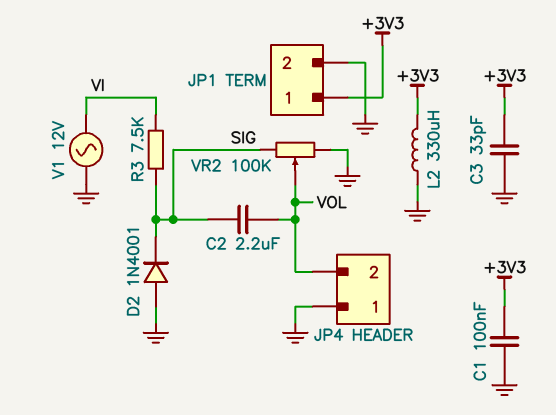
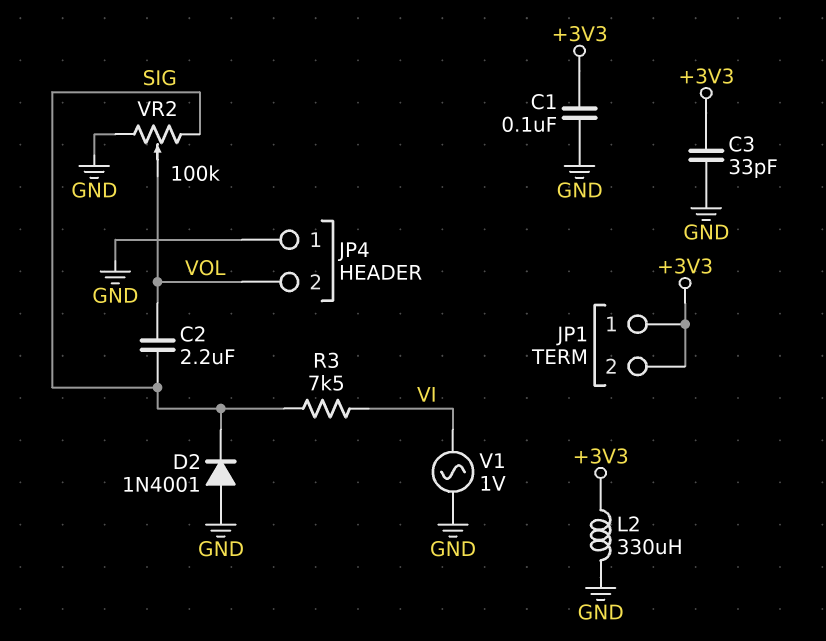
JP1 pin 2: GND -> +3V3
V1: AC 12V (GND, VI) -> AC 1V (GND, VI)

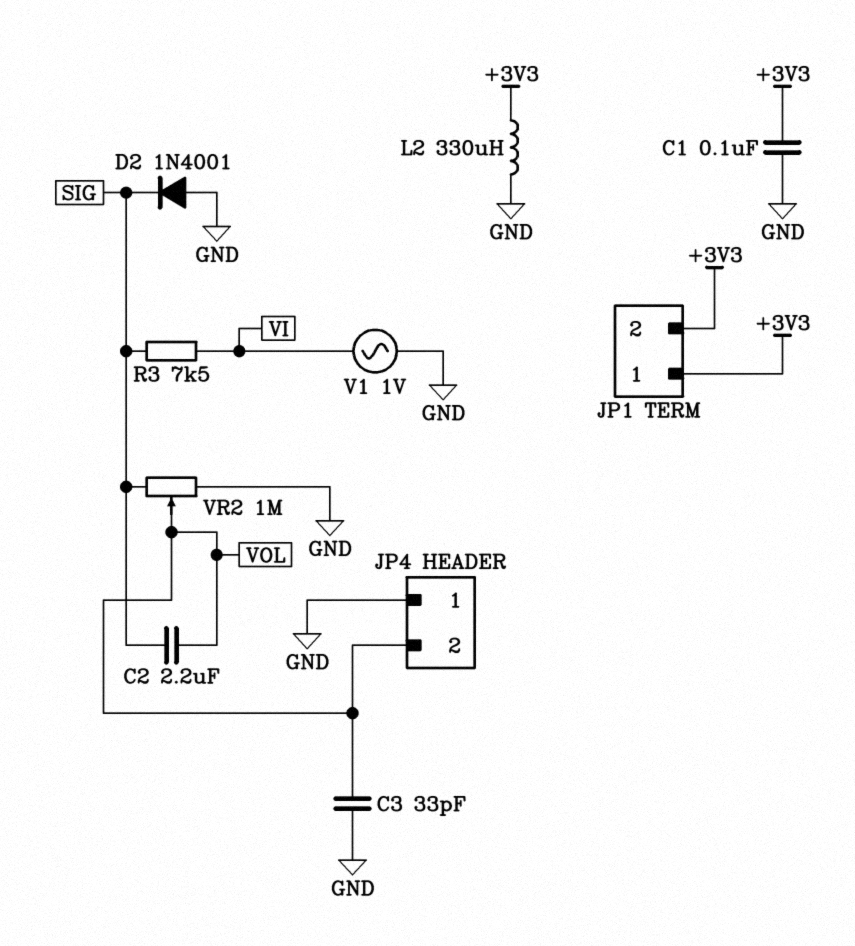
C3: 33pF (+3V3, GND) -> 33pF (GND, VOL)
VR2: 100k (GND, SIG, wiper VOL) -> 1M (GND, SIG, wiper VOL)

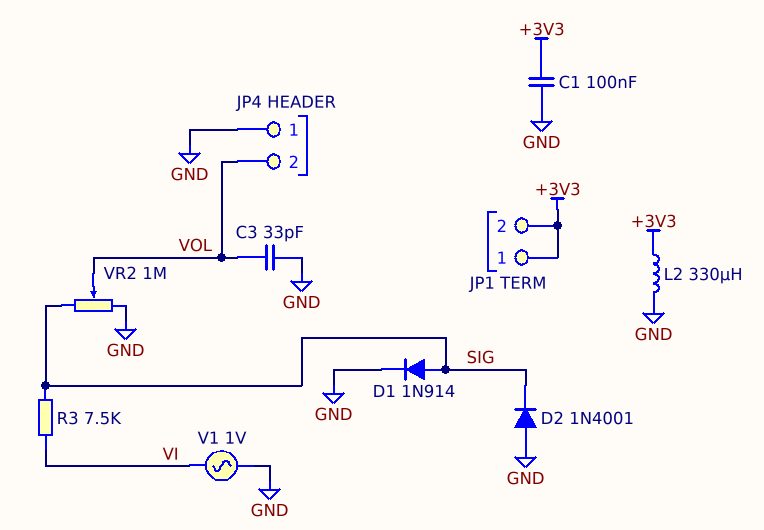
C2: 2.2uF (SIG, VOL) -> none
D1: none -> diode 1N914 (A SIG, K GND)

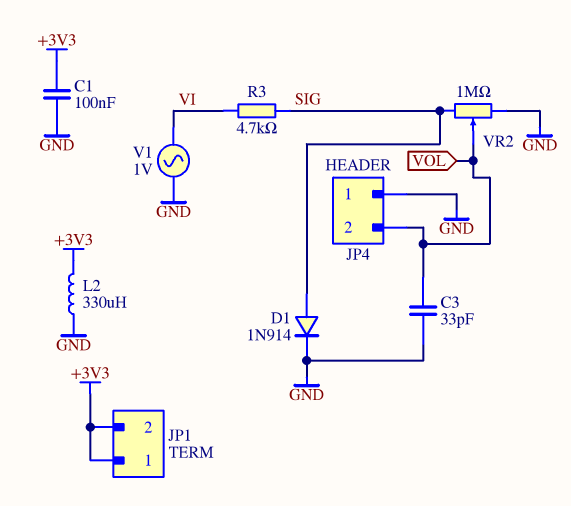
D2: diode 1N4001 (A GND, K SIG) -> none
R3: 7.5k (SIG, VI) -> 4.7k (SIG, VI)

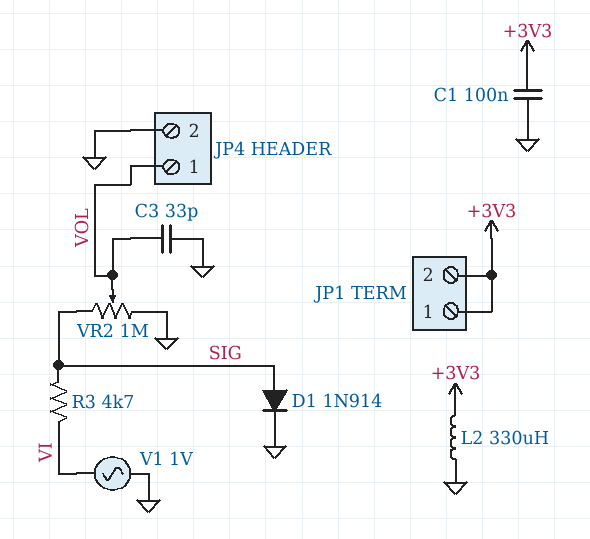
JP4 pin 1: GND -> VOL
JP4 pin 2: VOL -> GND

